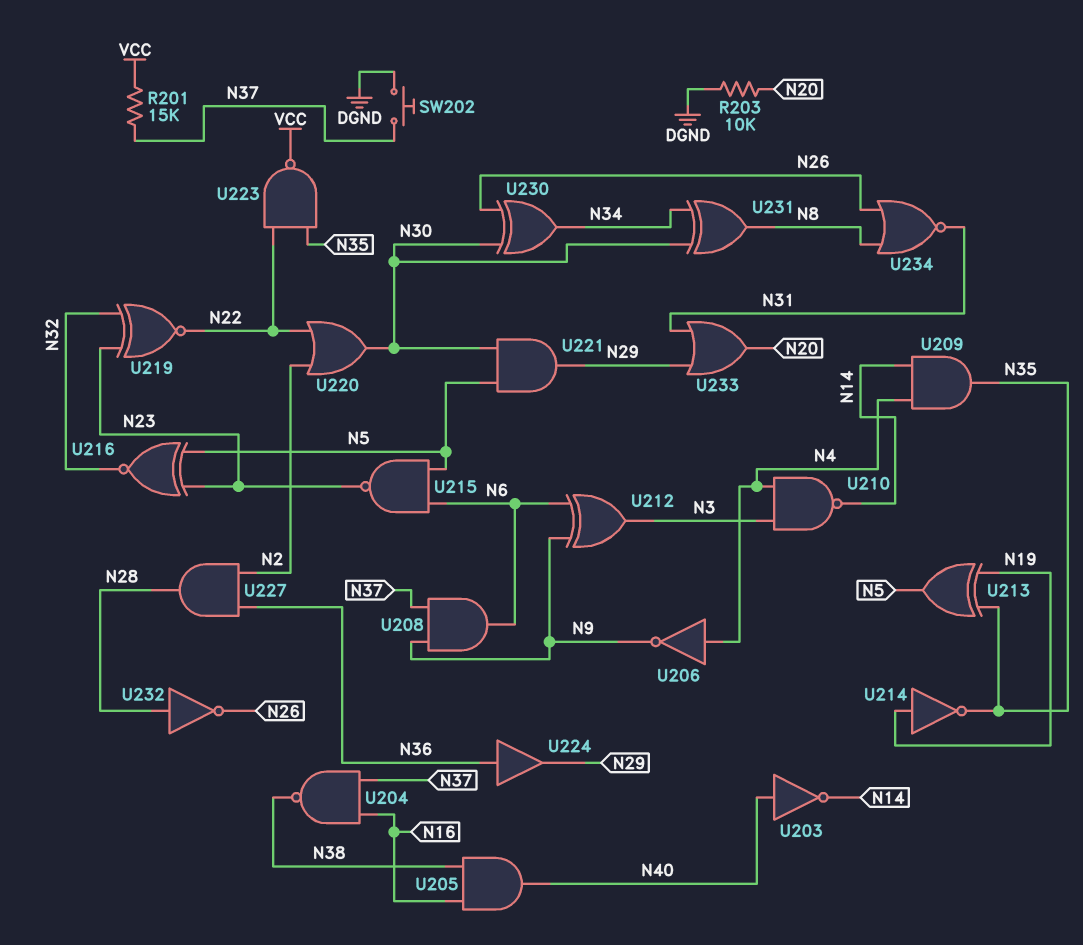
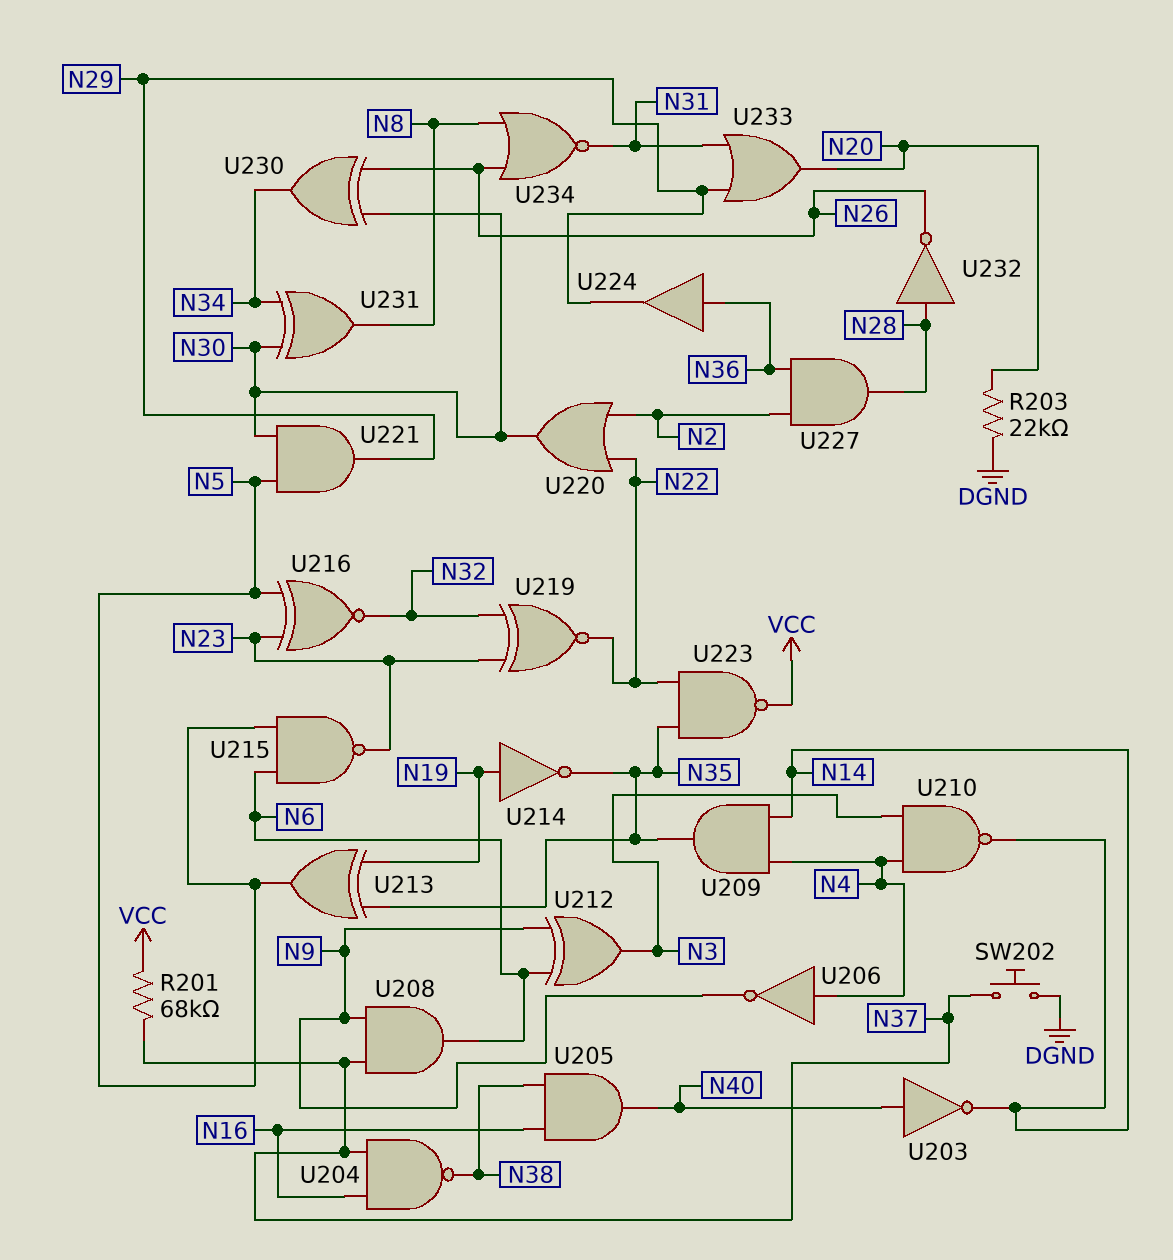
R201: 15k (N37, VCC) -> 68k (N37, VCC)
R203: 10k (DGND, N20) -> 22k (DGND, N20)

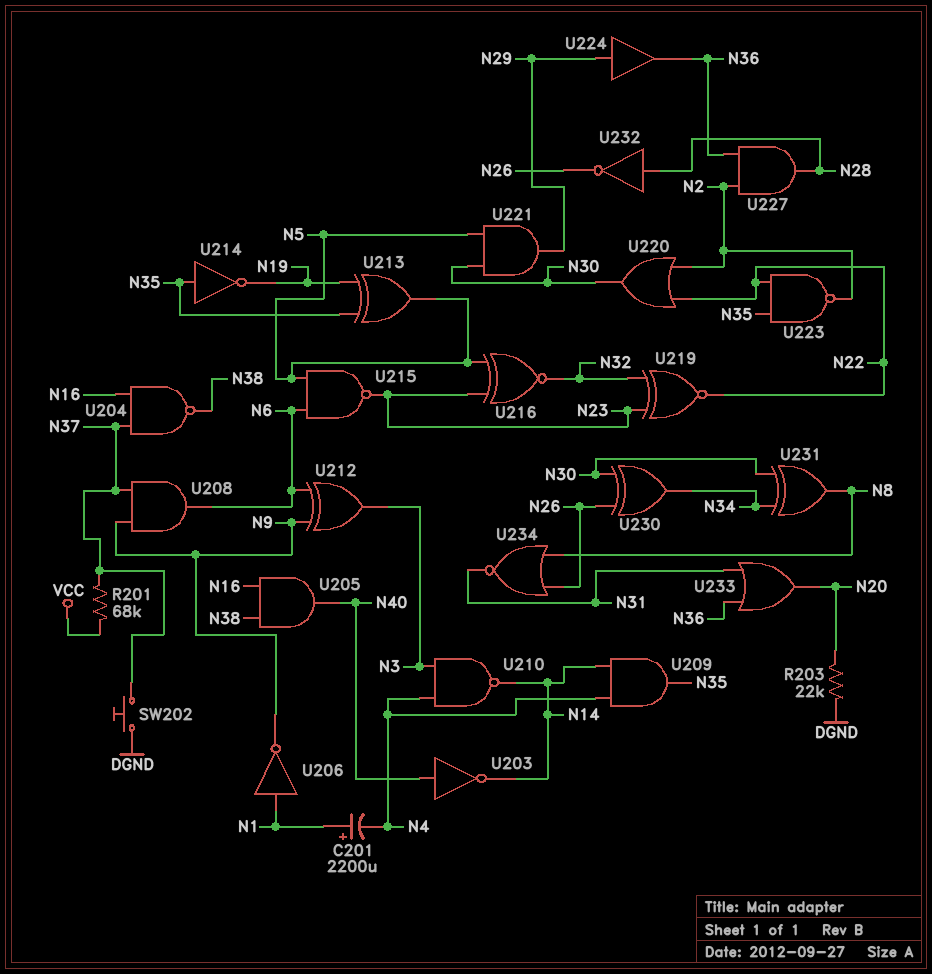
C201: none -> 2200uF (plus N1, minus N4)
U206: NOT (in N4, out N9) -> NOT (in N1, out N9)
U214: NOT (in N19, out N35) -> NOT (in N35, out N19)
U223: NAND (in N22, in N35, out VCC) -> NAND (in N22, in N35, out N2)
U224: buffer (in N36, out N29) -> buffer (in N29, out N36)
U233: OR (in N29, in N31, out N20) -> OR (in N31, in N36, out N20)

